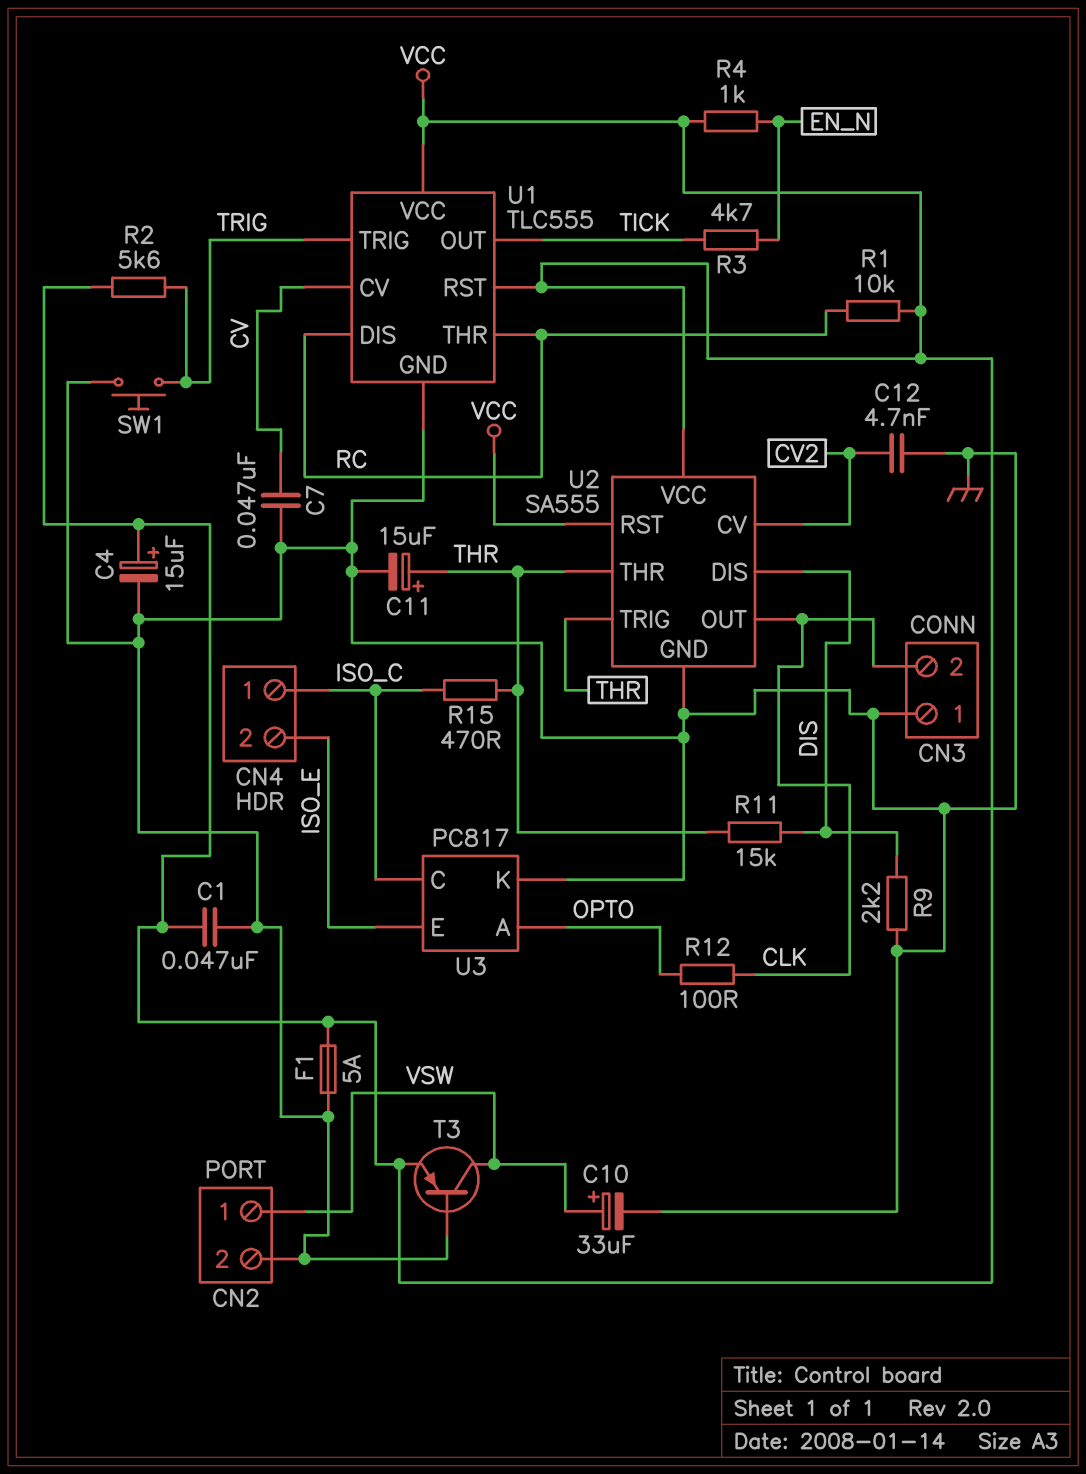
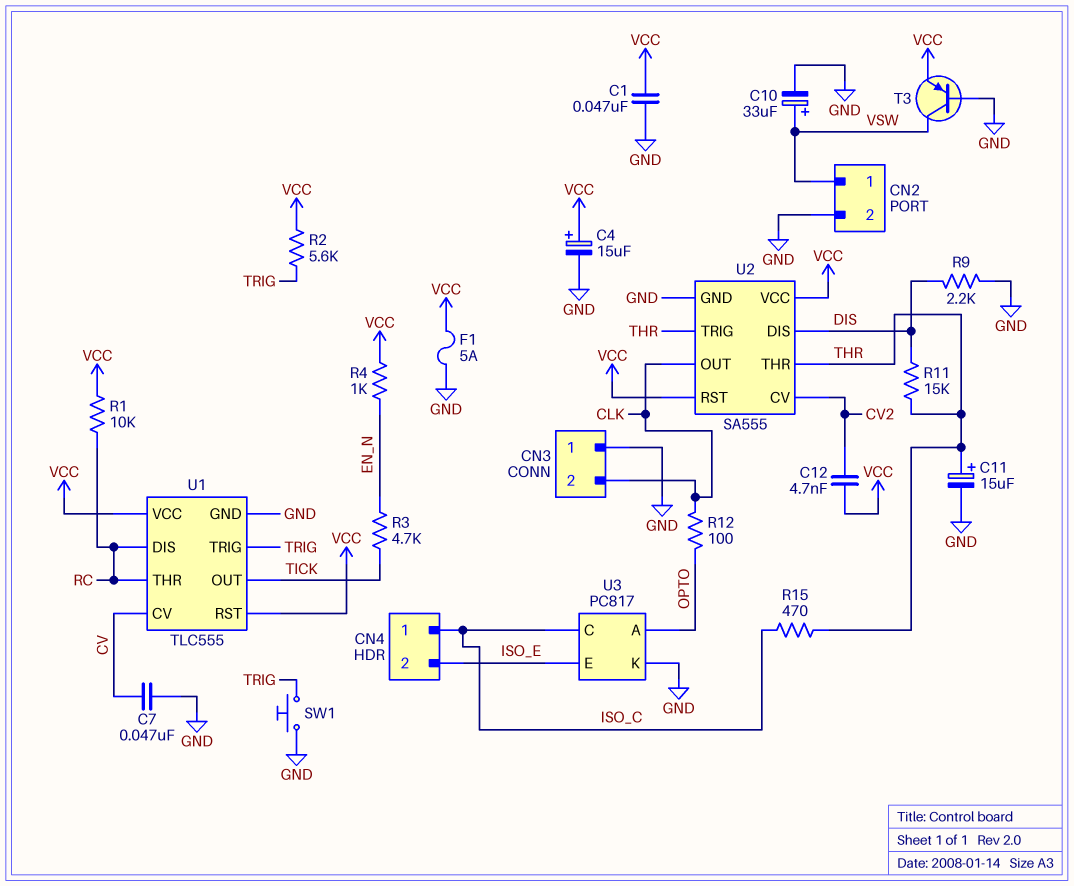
C12: 4.7nF (CV2, GND) -> 4.7nF (CV2, VCC)

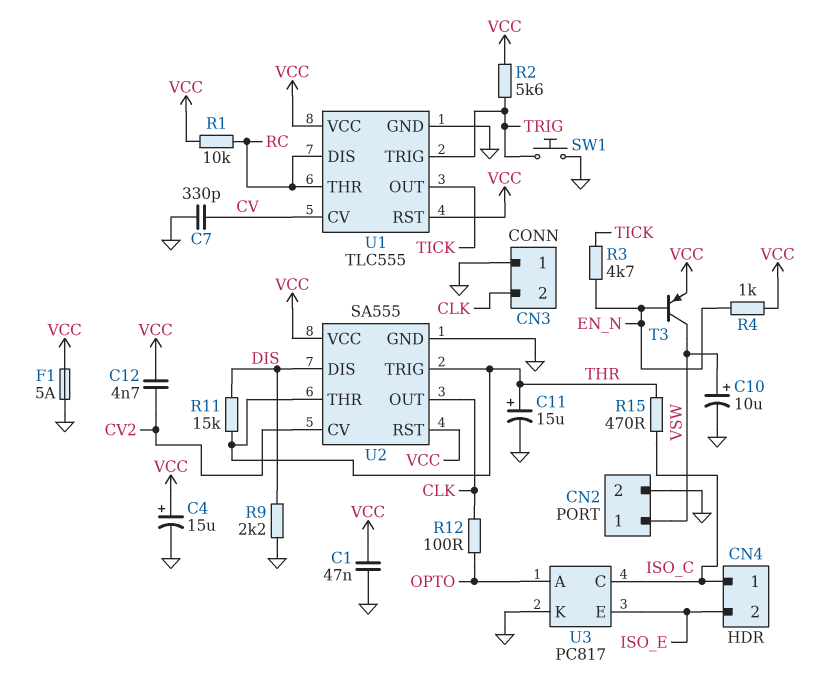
C7: 47nF (CV, GND) -> 330pF (CV, GND)
C10: 33uF (plus VSW, minus GND) -> 10uF (plus VSW, minus GND)
T3: PNP (B GND, C VSW, E VCC) -> PNP (B EN_N, C VSW, E VCC)

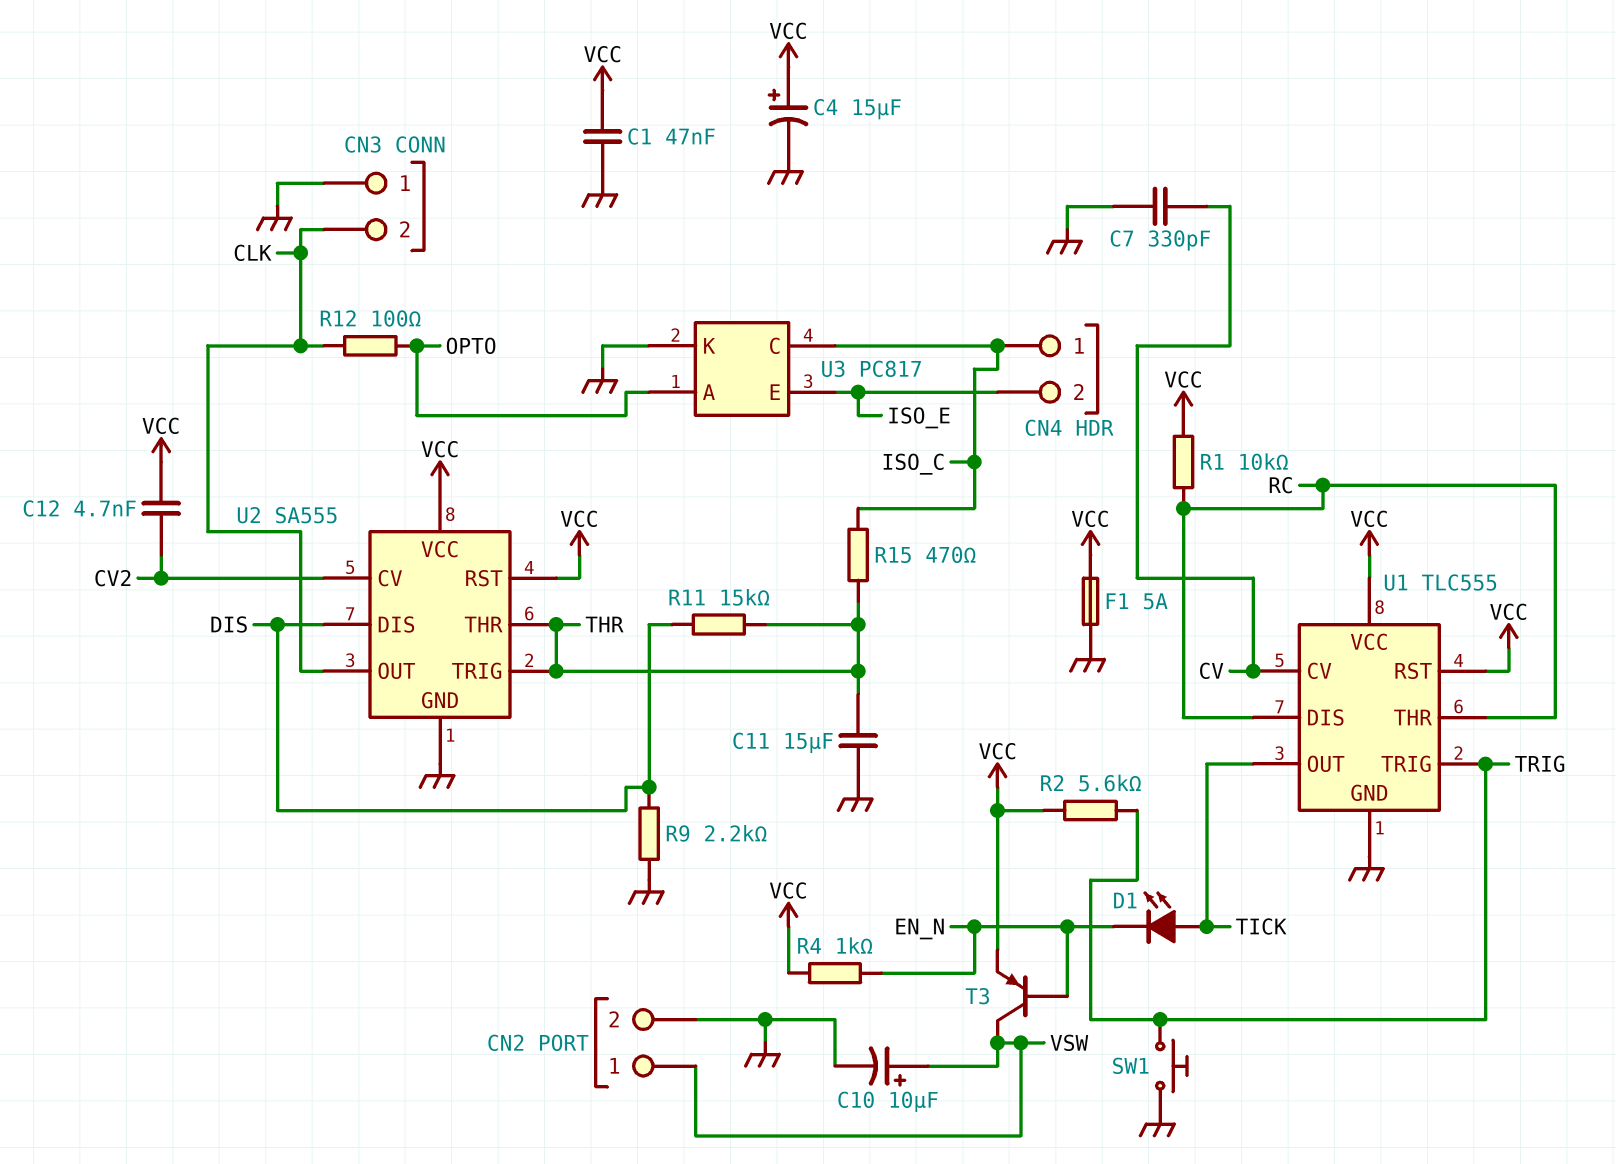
C11: 15uF (plus THR, minus GND) -> 15uF (GND, THR)
D1: none -> LED (A TICK, K EN_N)
R3: 4.7k (EN_N, TICK) -> none

